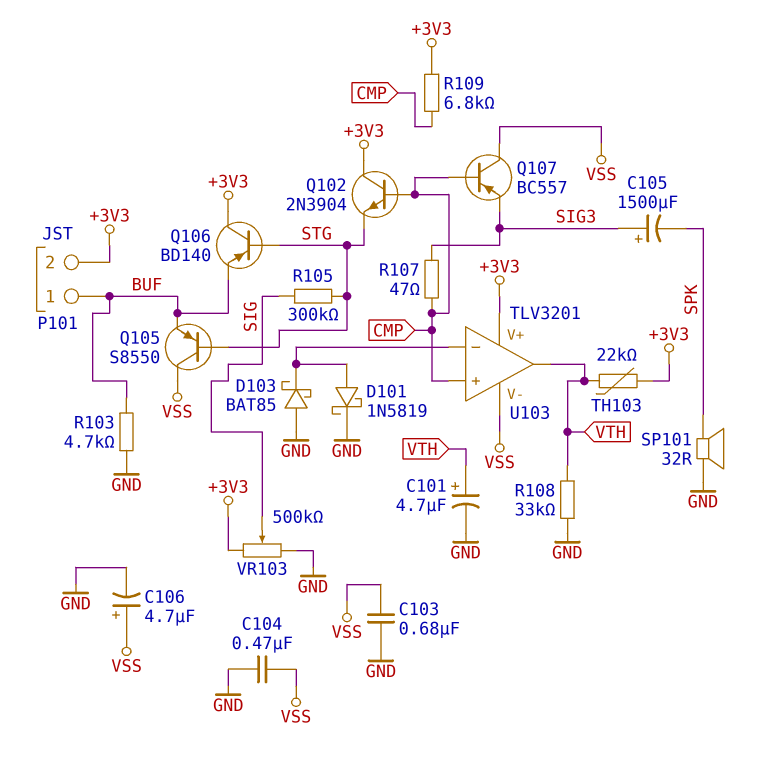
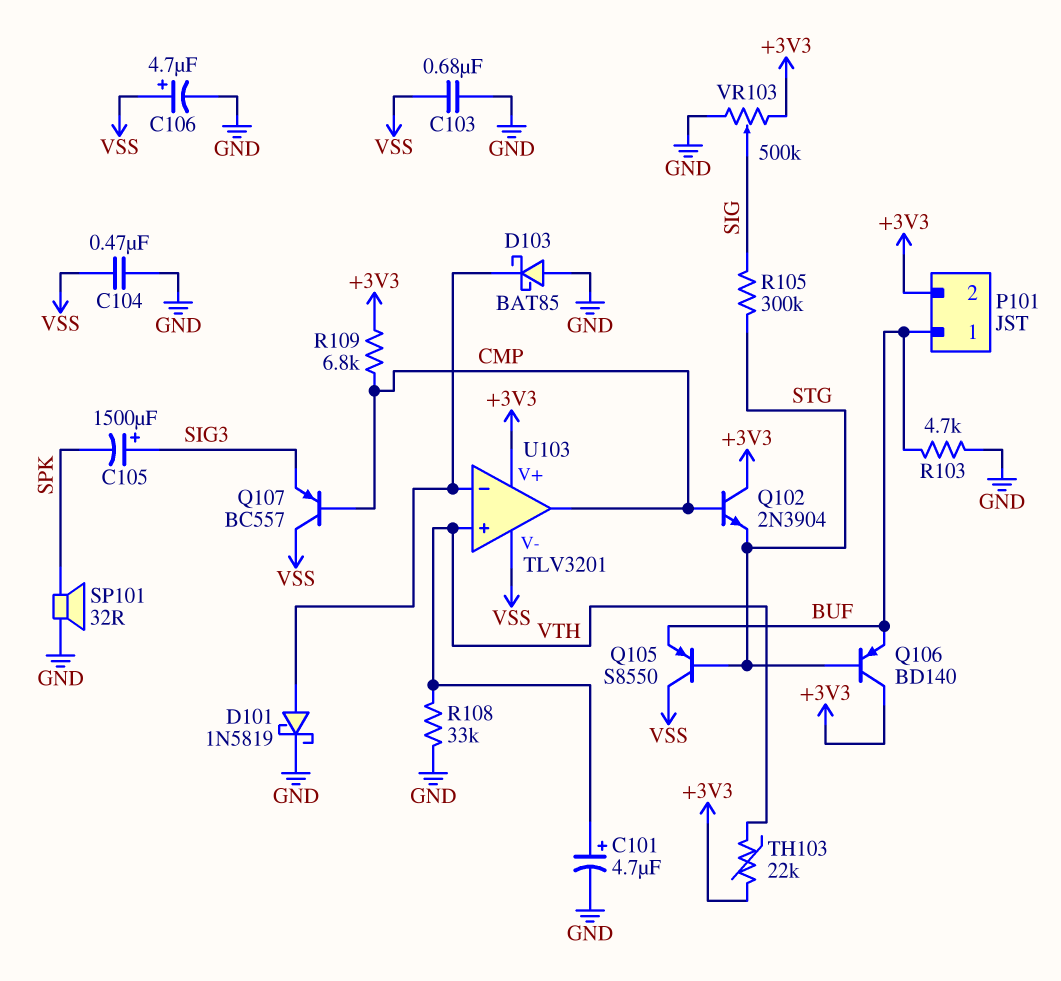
R107: 47 (CMP, SIG3) -> none
U103 pin in+: CMP -> VTH
U103 pin out: VTH -> CMP

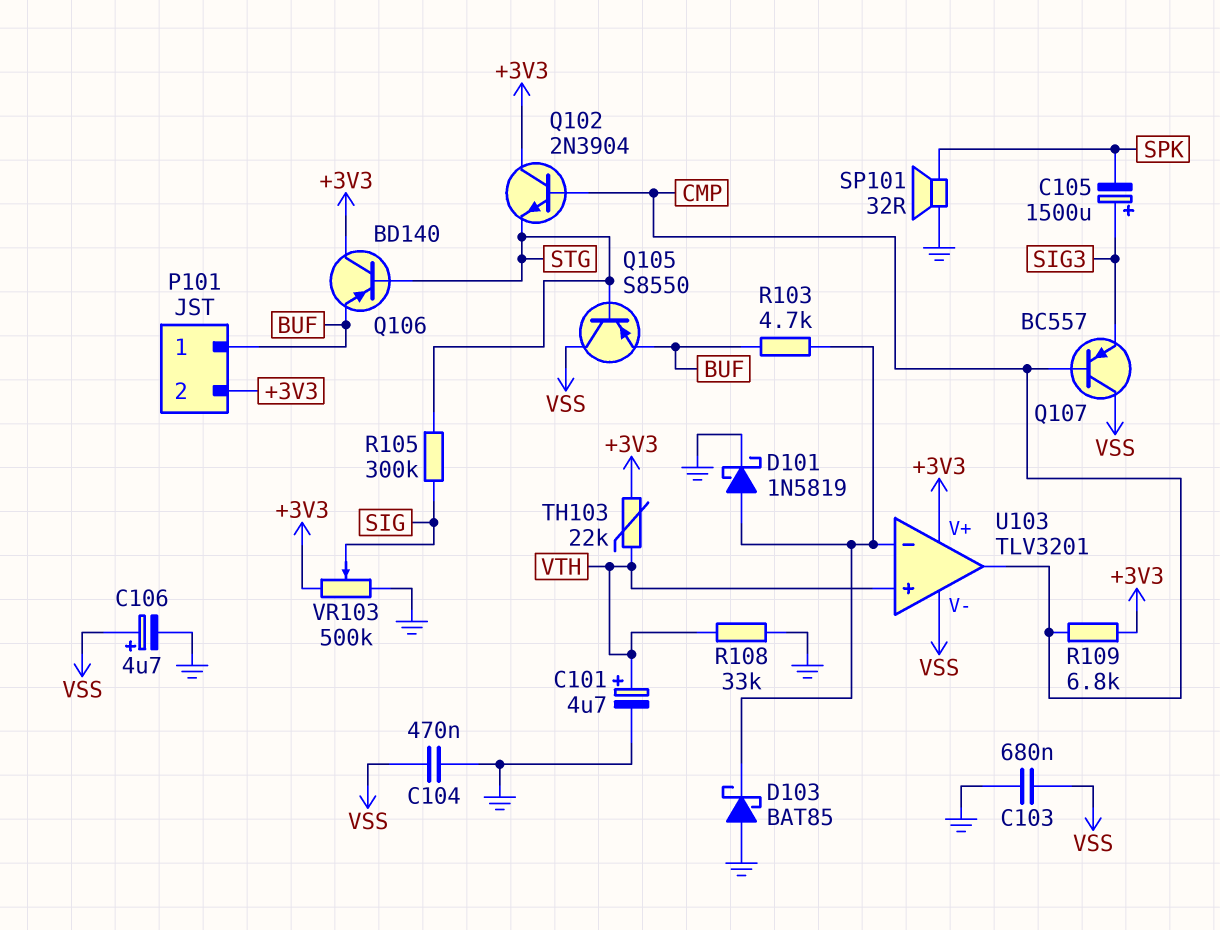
R103: 4.7k (BUF, GND) -> 4.7k (BUF, U103/in-)

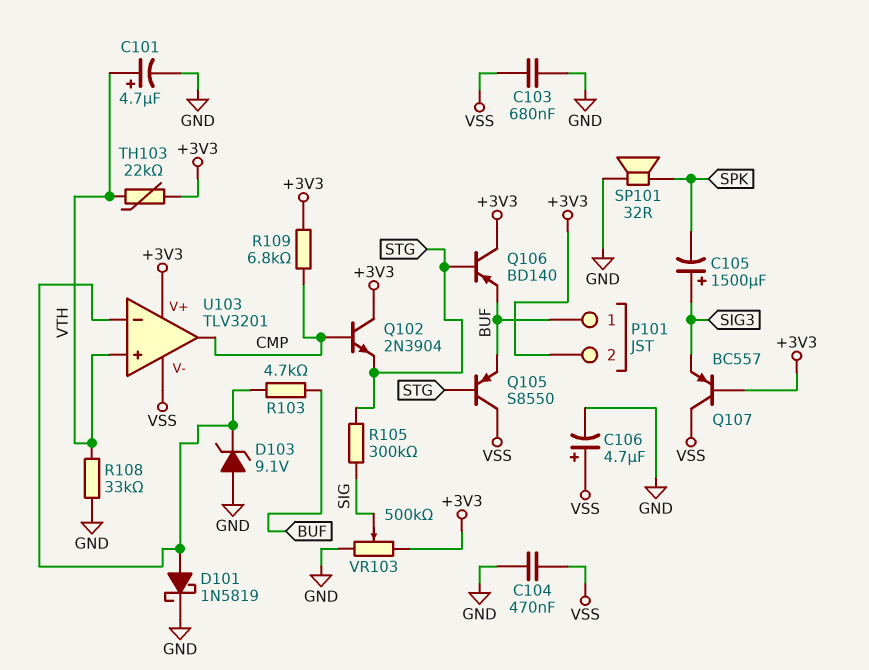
D103: schottky BAT85 (A GND, K U103/in-) -> zener 9.1V (A GND, K U103/in-)
Q107: PNP BC557 (B CMP, C VSS, E SIG3) -> PNP BC557 (B +3V3, C VSS, E SIG3)

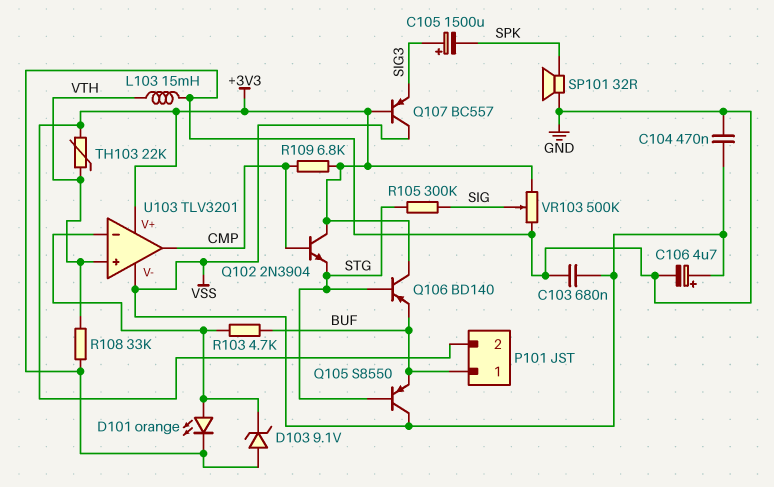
C101: 4.7uF (plus VTH, minus GND) -> none
D101: schottky 1N5819 (A U103/in-, K GND) -> LED orange (A U103/in-, K GND)
L103: none -> 15mH (GND, VTH)

